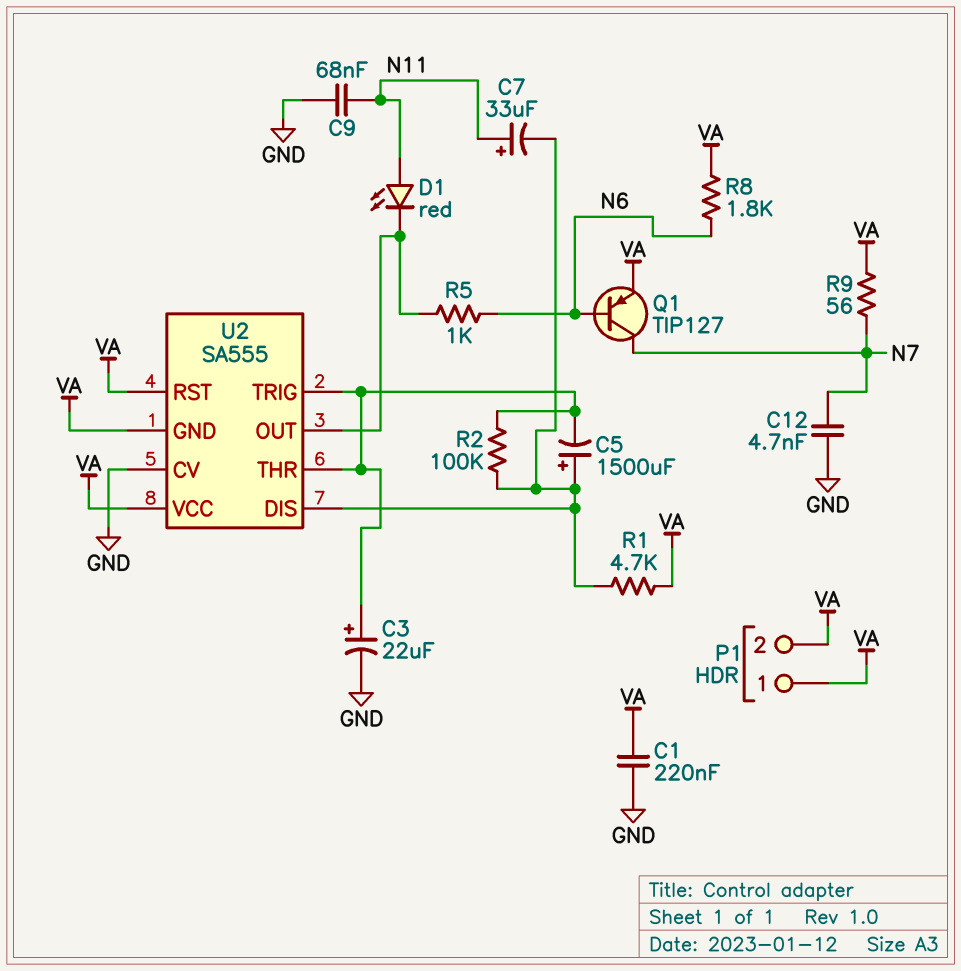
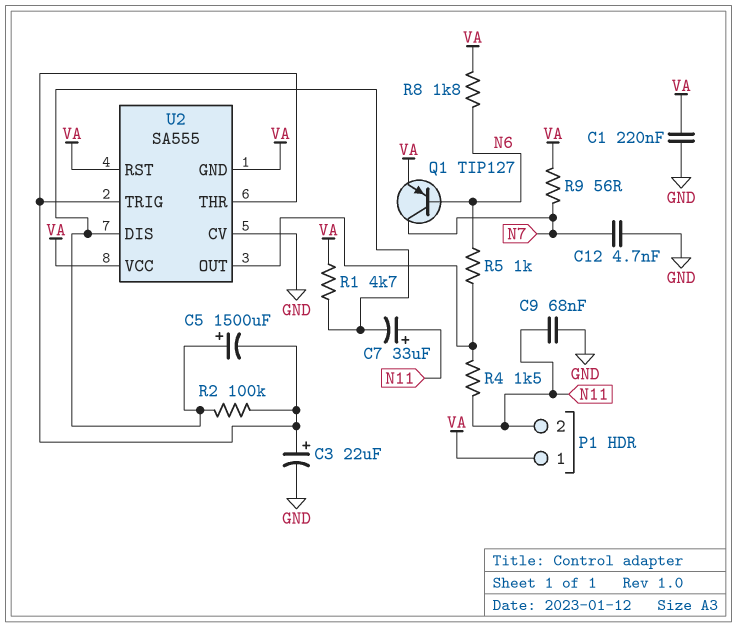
D1: LED red (A N11, K U2/OUT) -> none
P1 pin 2: VA -> N11
R4: none -> 1.5k (N11, U2/OUT)

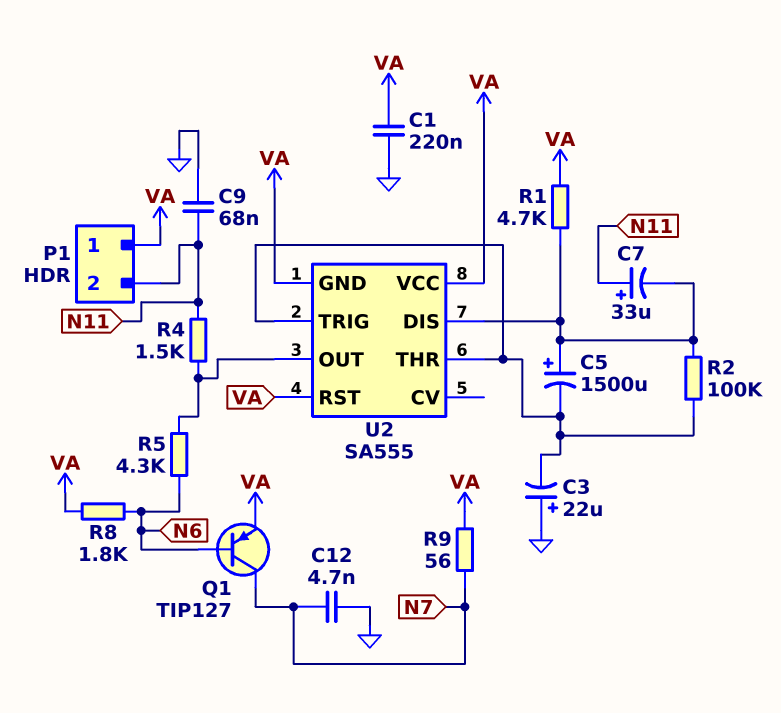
C3: 22uF (plus U2/THR, minus GND) -> 22uF (plus GND, minus U2/THR)
R5: 1k (N6, U2/OUT) -> 4.3k (N6, U2/OUT)
U2 pin CV: GND -> none

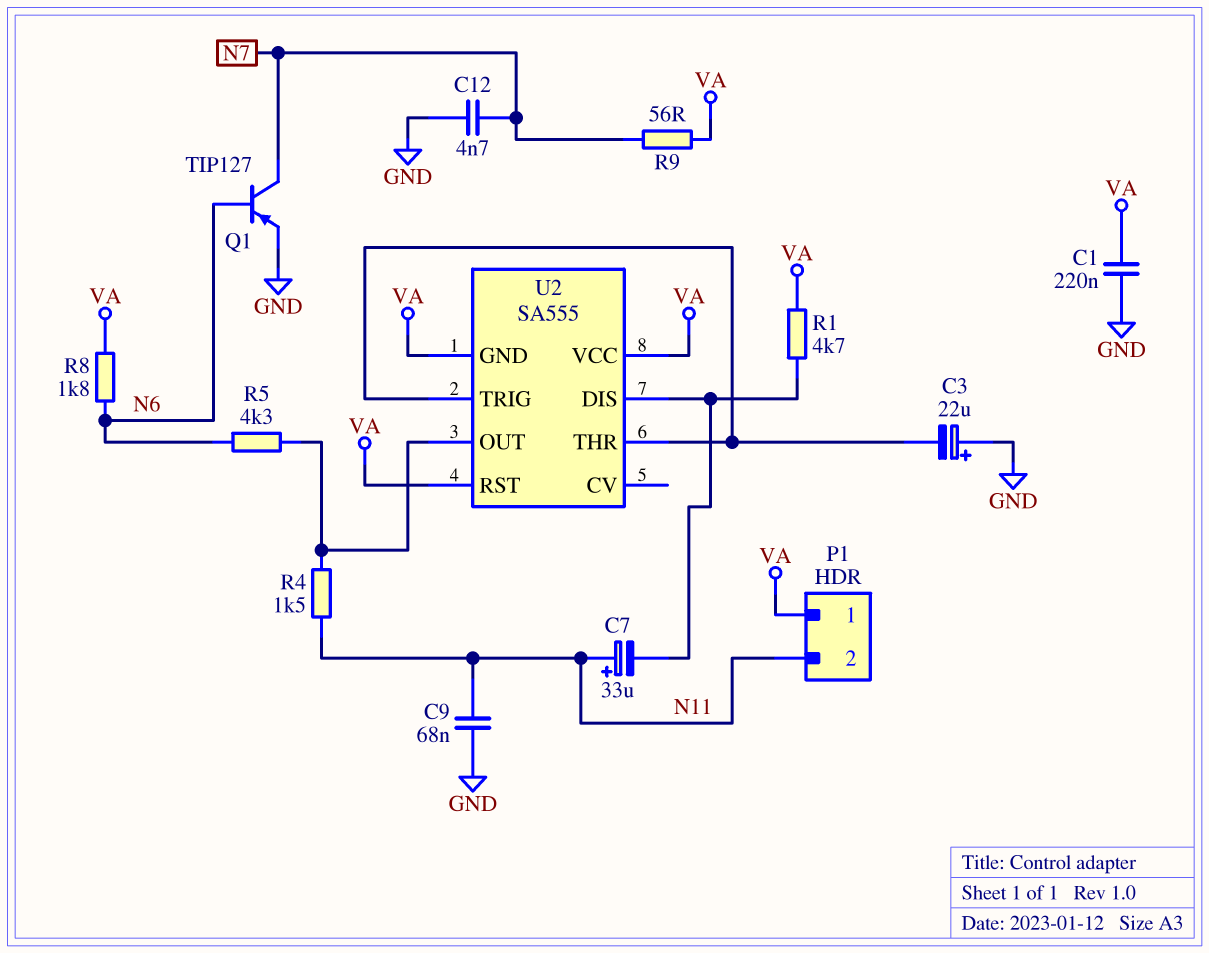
C5: 1500uF (plus U2/DIS, minus U2/THR) -> none
Q1: PNP TIP127 (B N6, C N7, E VA) -> PNP TIP127 (B N6, C N7, E GND)
R2: 100k (U2/DIS, U2/THR) -> none

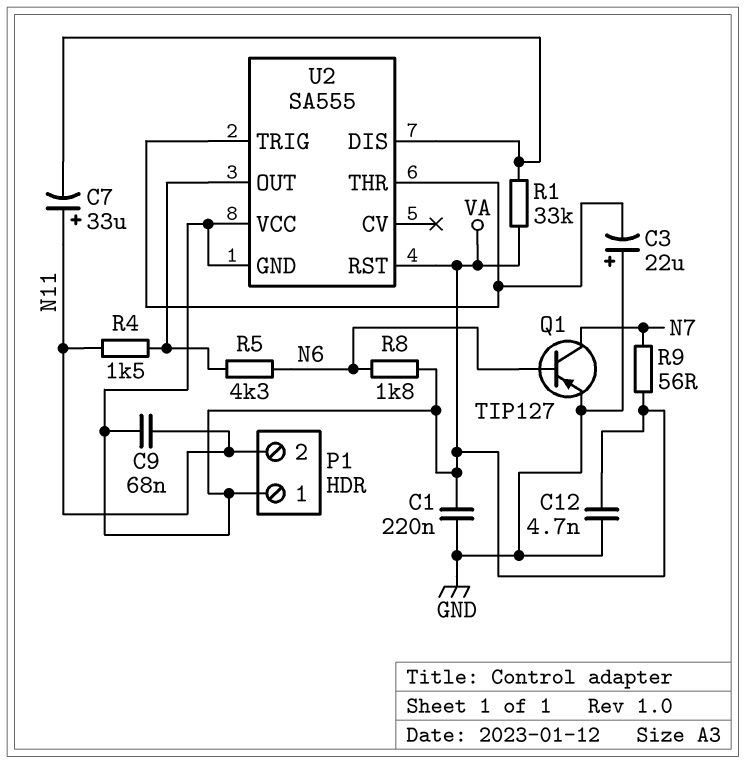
C9: 68nF (GND, N11) -> 68nF (N11, VA)
C12: 4.7nF (GND, N7) -> 4.7nF (GND, VA)
R1: 4.7k (U2/DIS, VA) -> 33k (U2/DIS, VA)

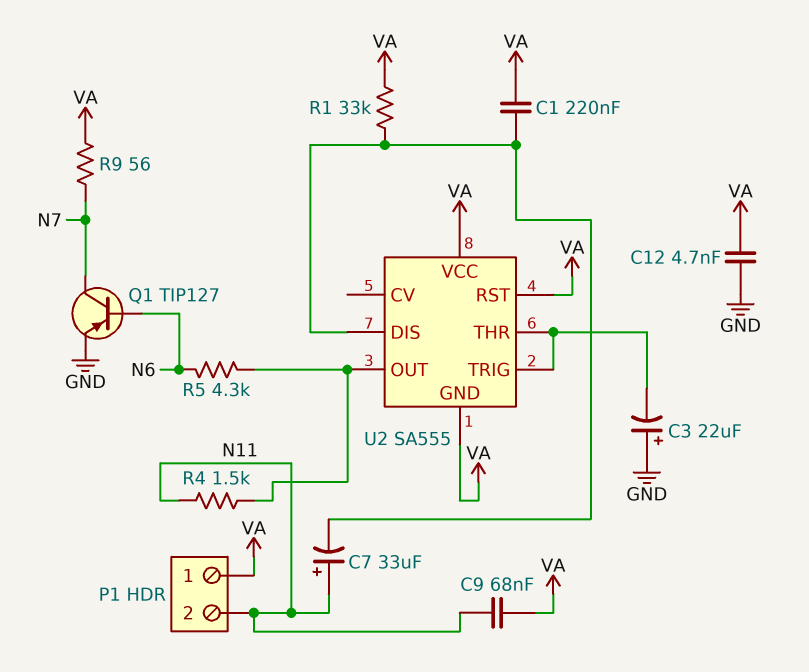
C1: 220nF (GND, VA) -> 220nF (U2/DIS, VA)
R8: 1.8k (N6, VA) -> none

